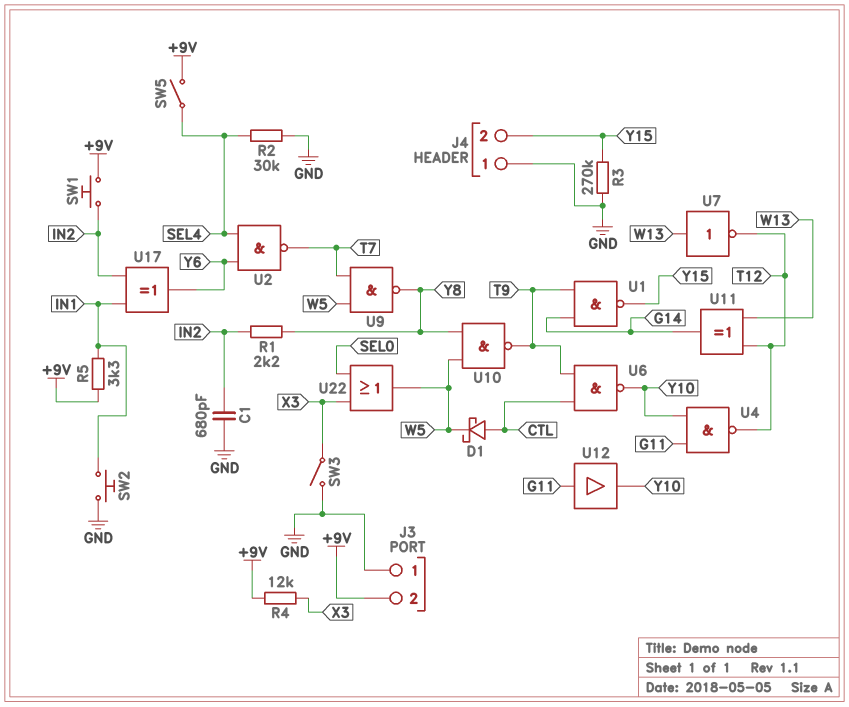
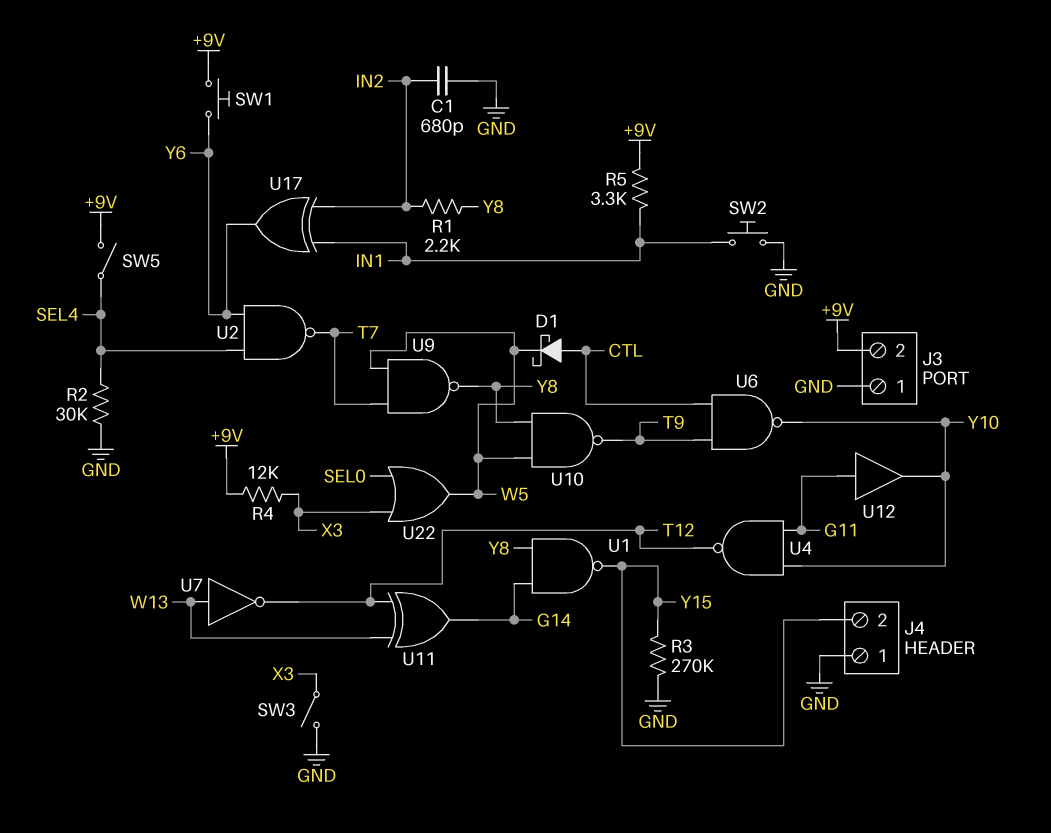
SW1: button (+9V, IN2) -> button (+9V, Y6)
U1: NAND (in G14, in T9, out Y15) -> NAND (in G14, in Y8, out Y15)

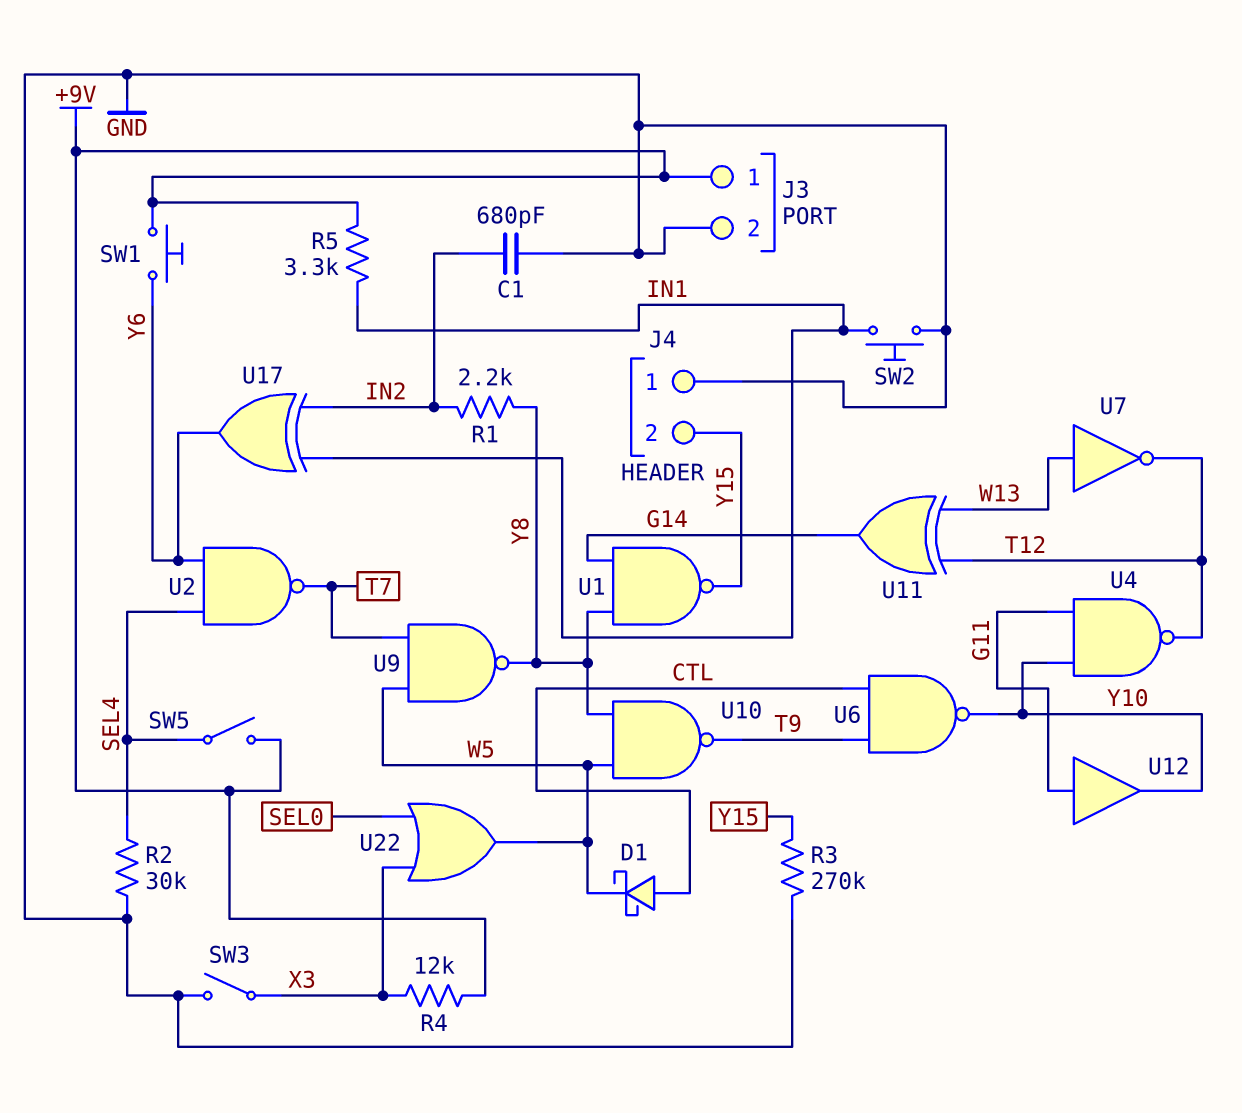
J3 pin 1: GND -> +9V
J3 pin 2: +9V -> GND

